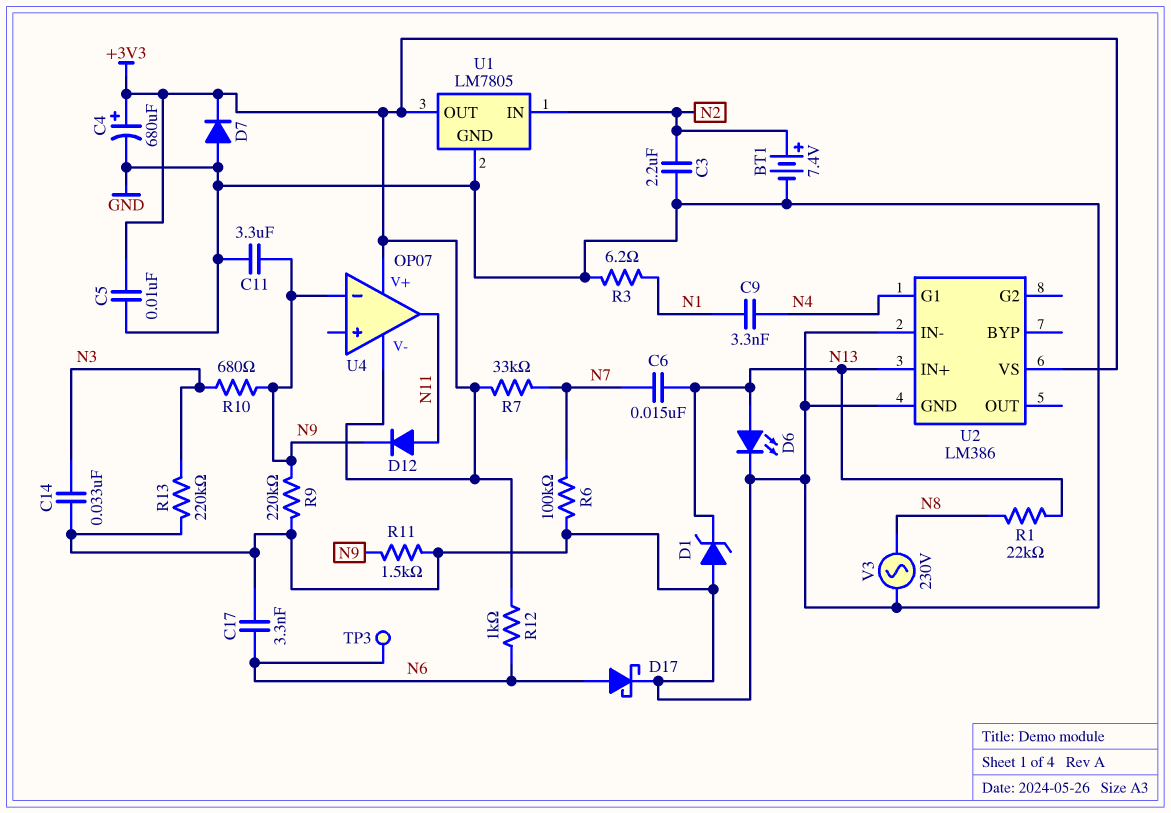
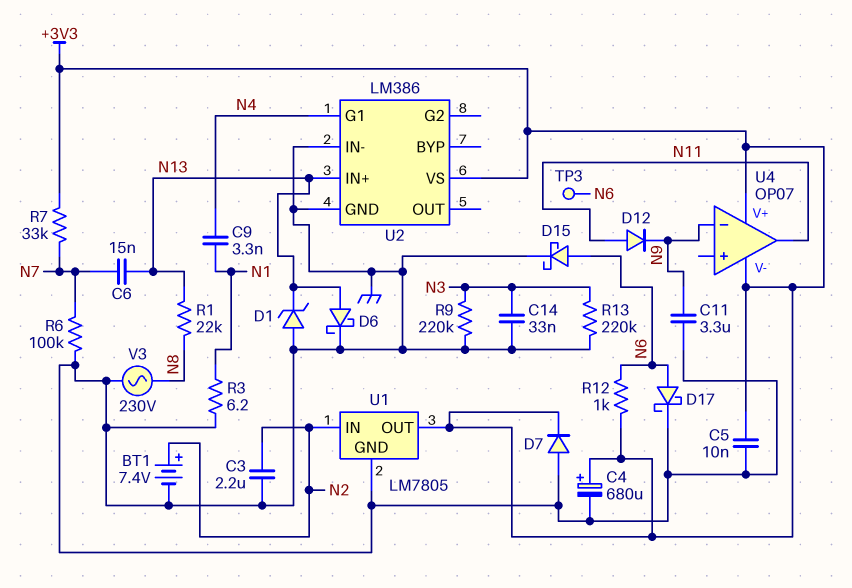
C17: 3.3nF (GND, N6) -> none
D6: LED (A N13, K GND) -> schottky (A N13, K GND)
D15: none -> schottky (A N6, K GND)
R9: 220k (GND, N9) -> 220k (GND, N3)
R10: 680 (N3, N9) -> none
R11: 1.5k (GND, N9) -> none

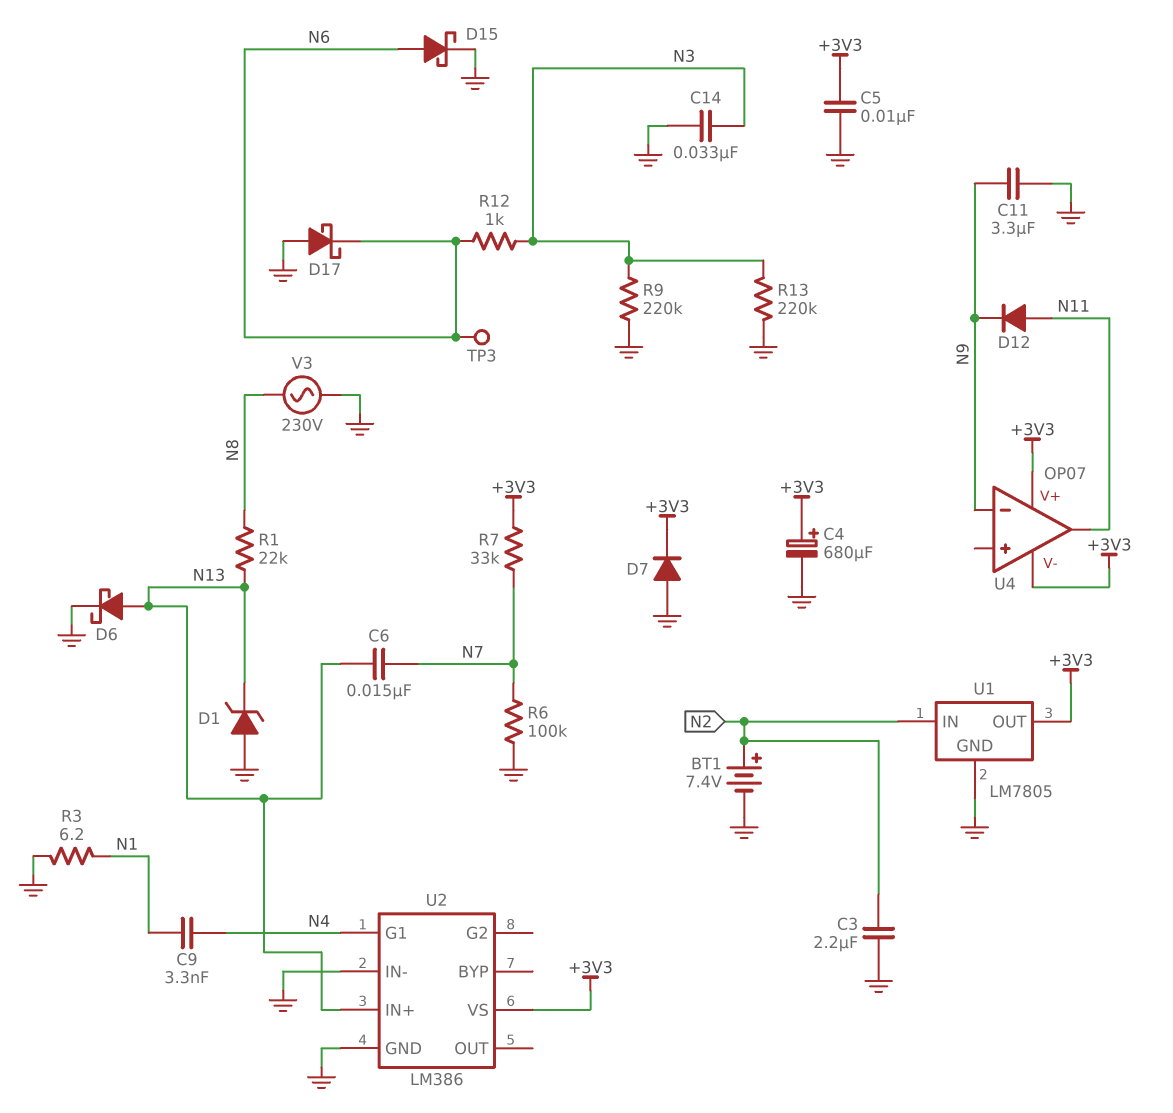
D17: schottky (A N6, K GND) -> schottky (A GND, K N6)
R12: 1k (+3V3, N6) -> 1k (N3, N6)

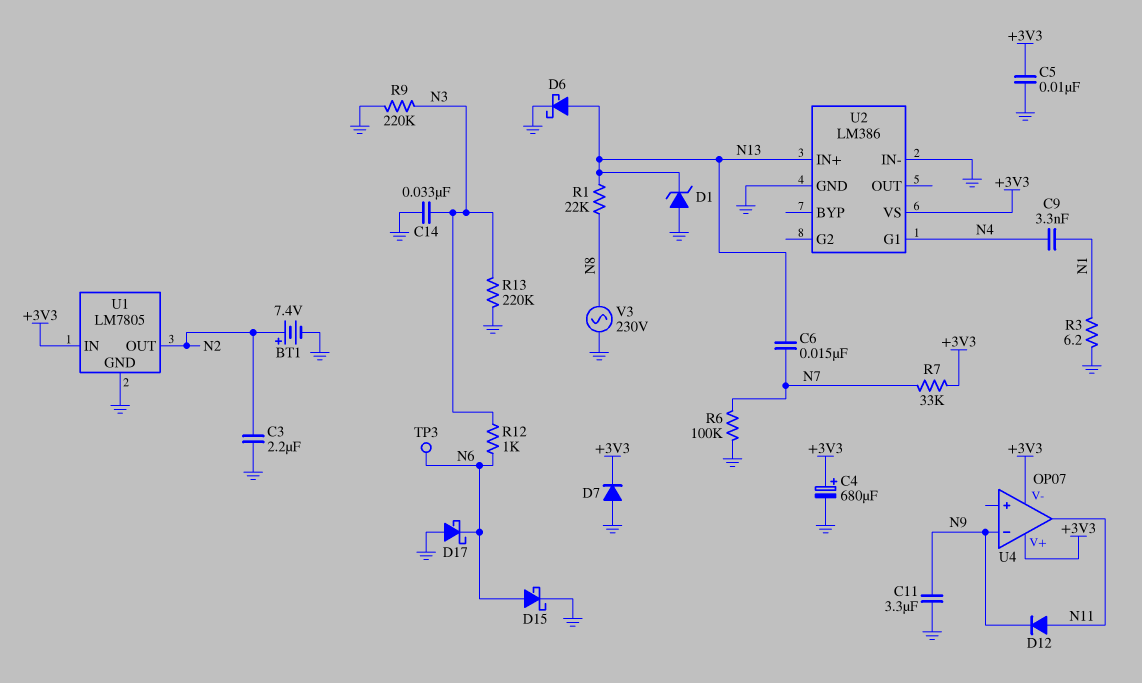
U1 pin IN: N2 -> +3V3
U1 pin OUT: +3V3 -> N2

